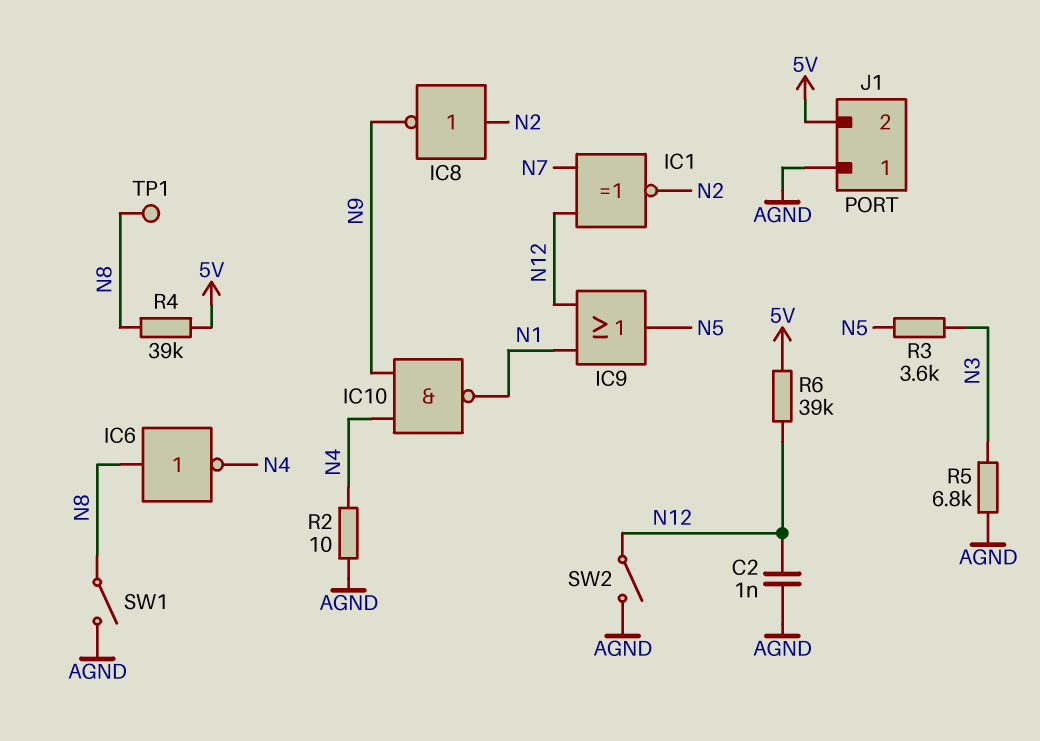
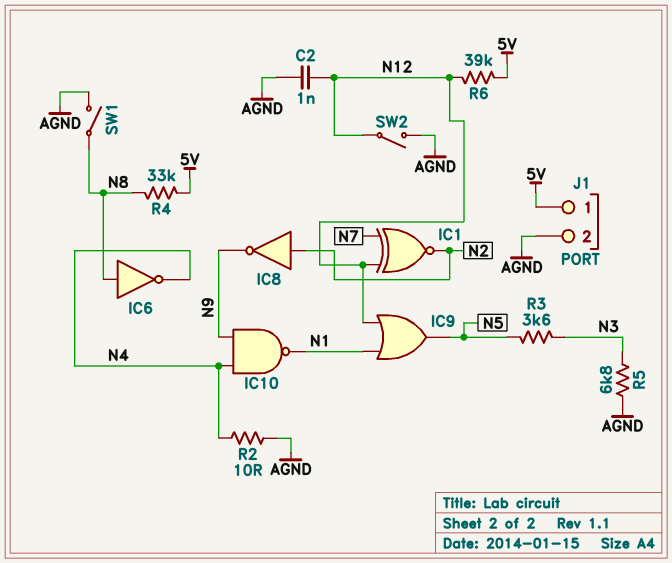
J1 pin 1: AGND -> 5V
J1 pin 2: 5V -> AGND
R4: 39k (5V, N8) -> 33k (5V, N8)
TP1: test point (N8) -> none

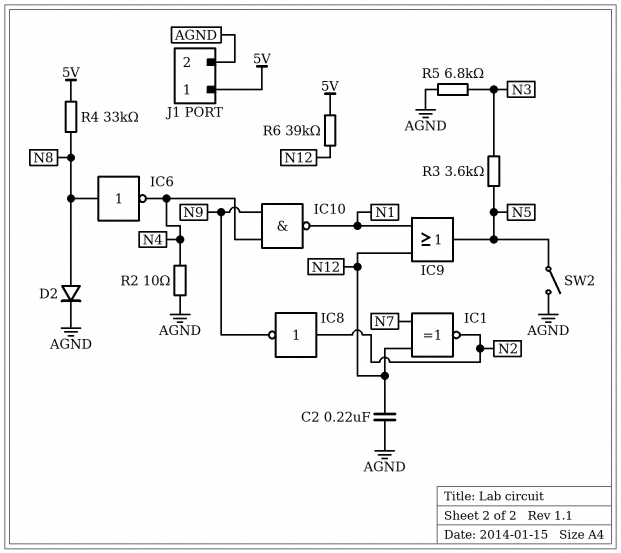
C2: 1nF (AGND, N12) -> 220nF (AGND, N12)
D2: none -> diode (A N8, K AGND)
SW1: switch (AGND, N8) -> none
SW2: switch (AGND, N12) -> switch (AGND, N5)

